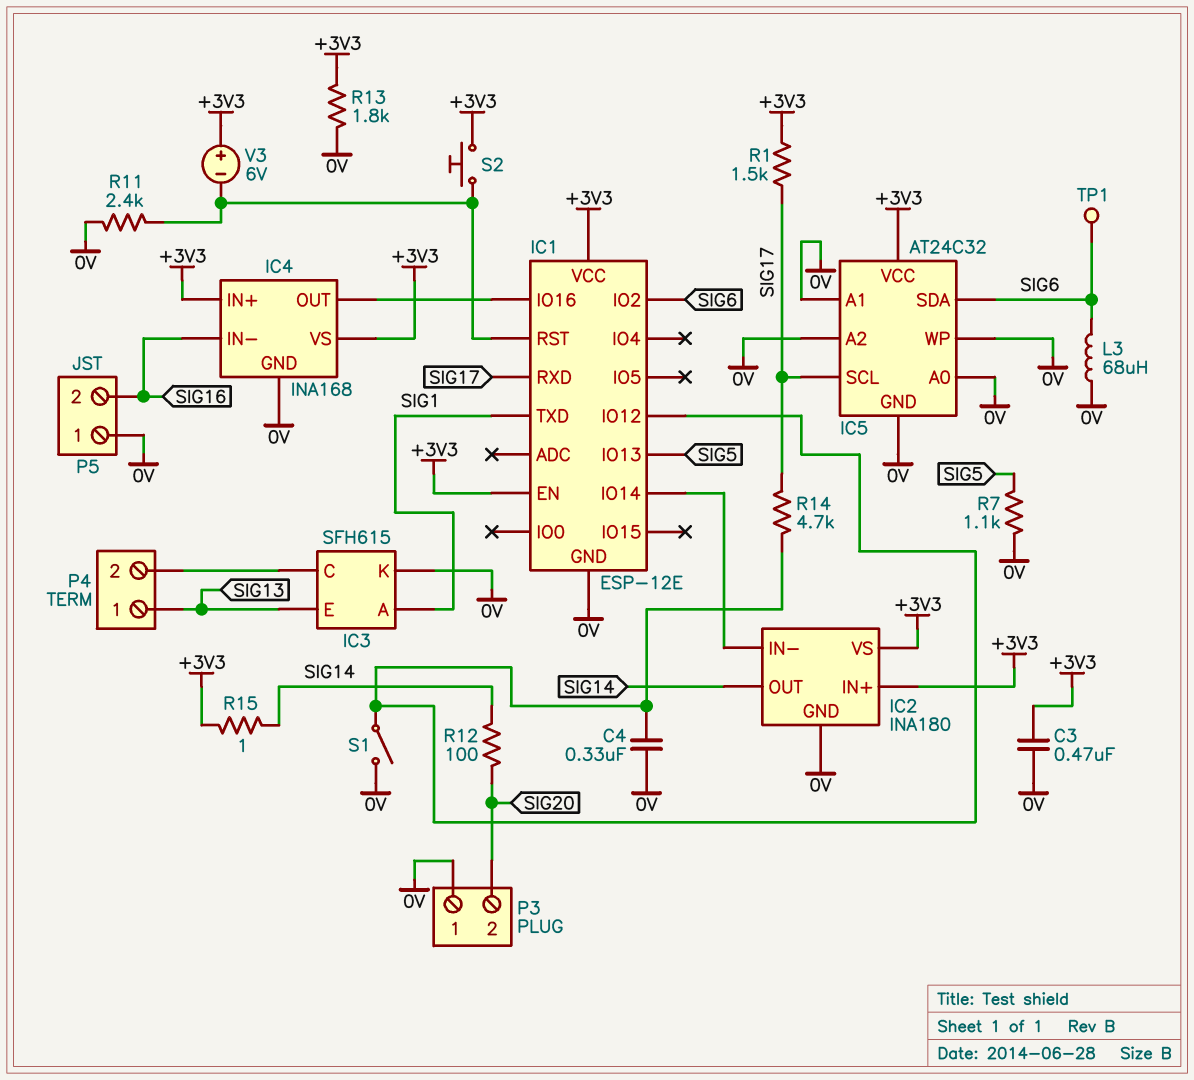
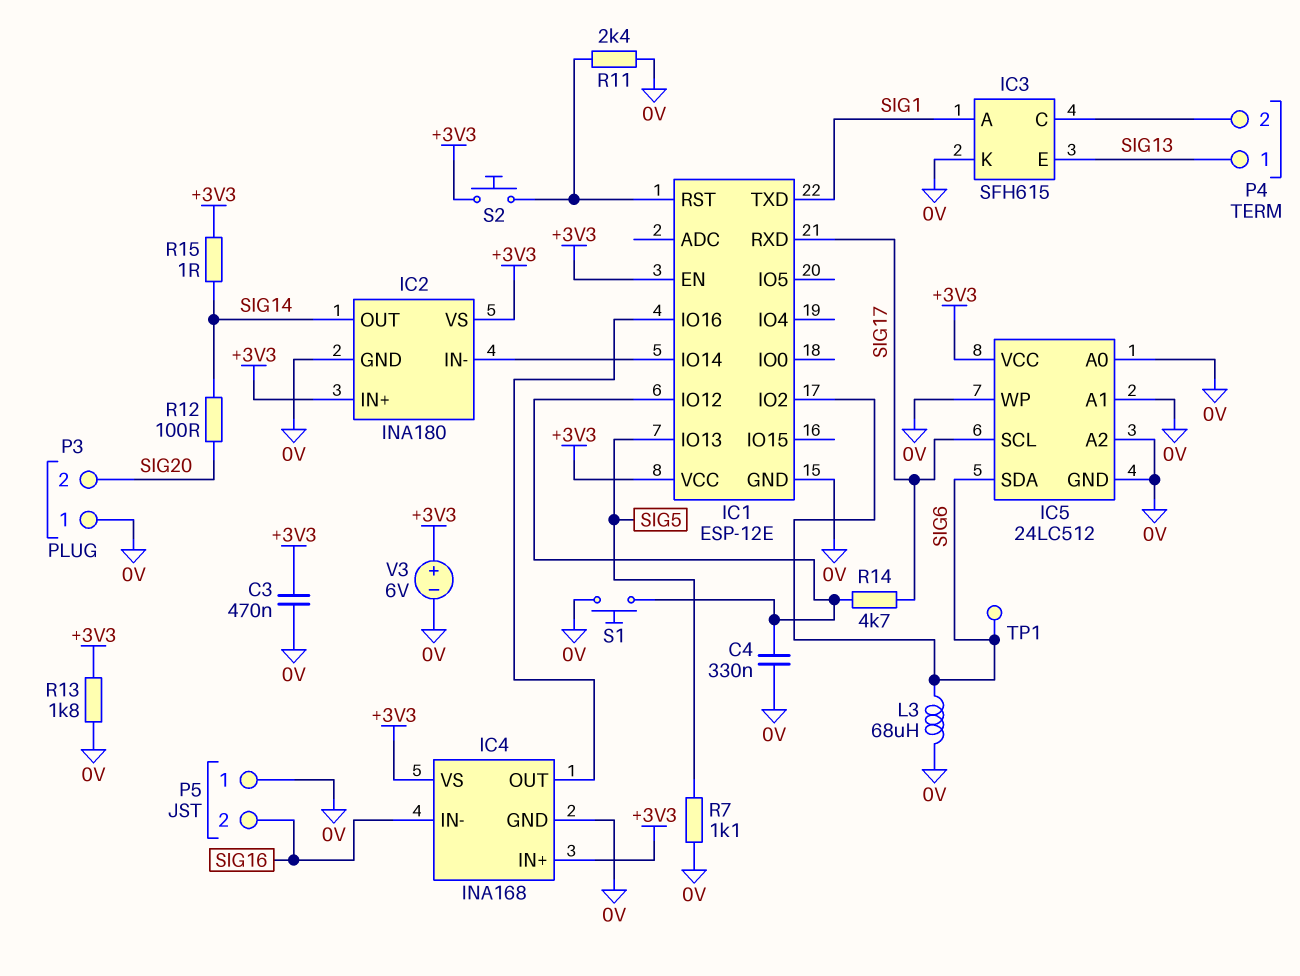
IC5: AT24C32 -> 24LC512
R1: 1.5k (+3V3, SIG17) -> none
S1: switch (0V, IC1/IO12) -> button (0V, IC1/IO12)
V3: 6V (plus +3V3, minus IC1/RST) -> 6V (plus +3V3, minus 0V)

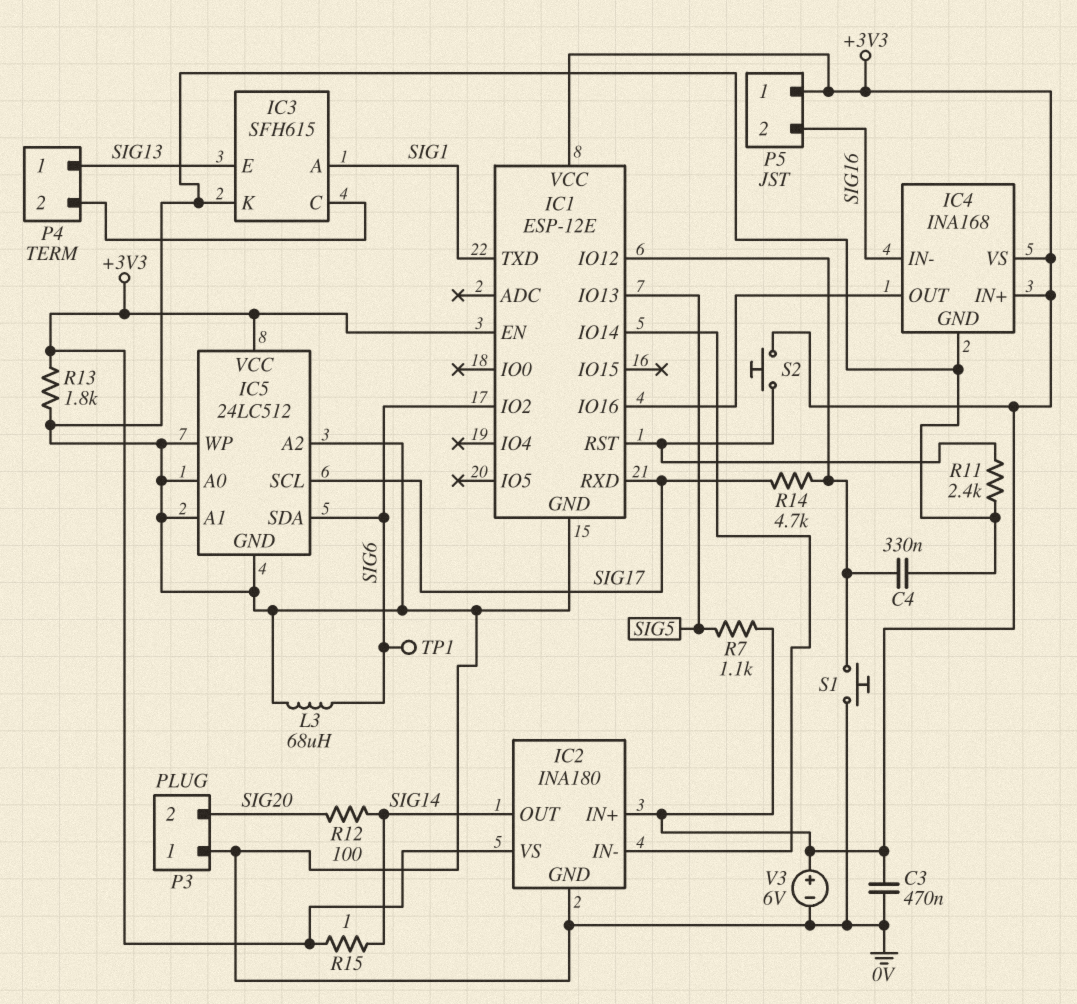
P5 pin 1: 0V -> +3V3
R7: 1.1k (0V, SIG5) -> 1.1k (+3V3, SIG5)

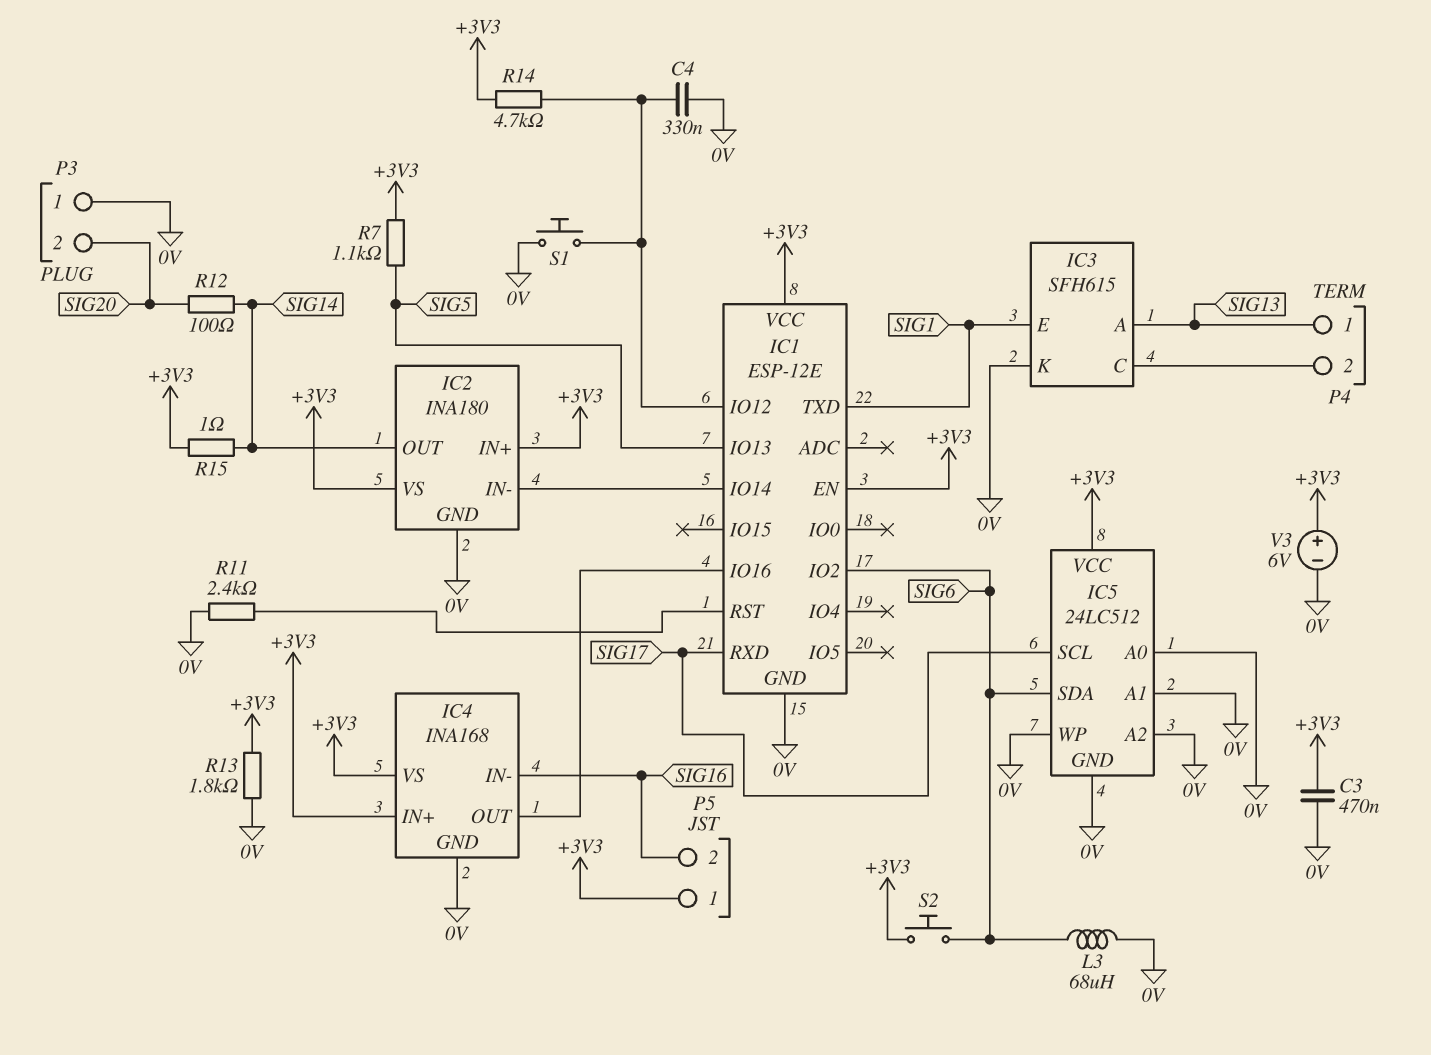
IC3 pin A: SIG1 -> SIG13
IC3 pin E: SIG13 -> SIG1
R14: 4.7k (IC1/IO12, SIG17) -> 4.7k (+3V3, IC1/IO12)
S2: button (+3V3, IC1/RST) -> button (+3V3, SIG6)
TP1: test point (SIG6) -> none

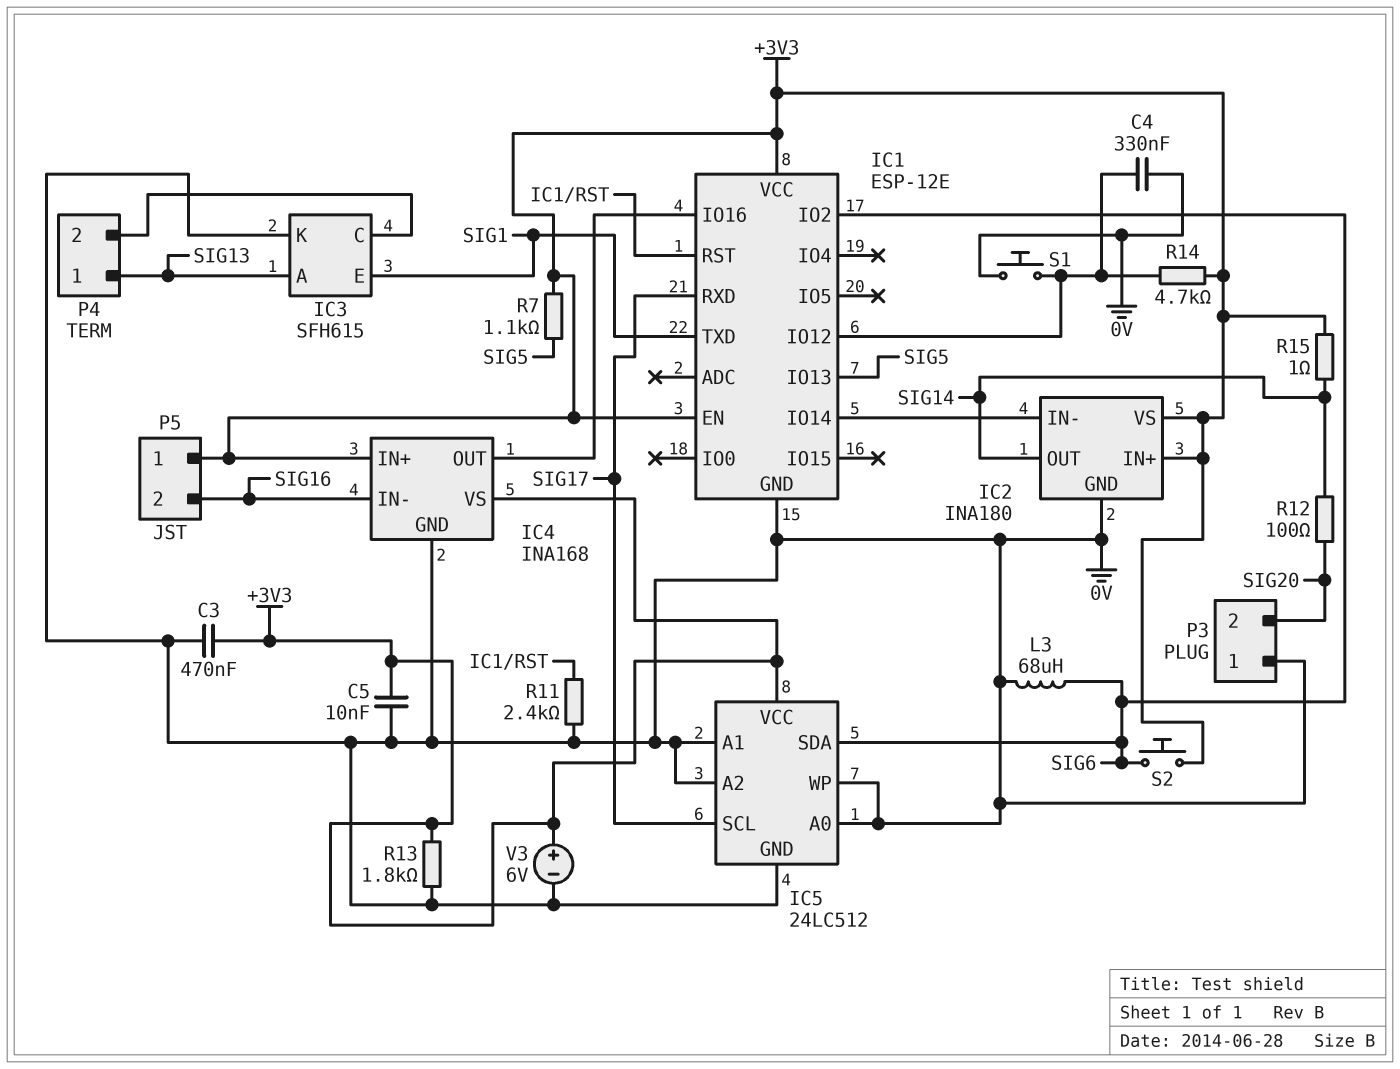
C5: none -> 10nF (+3V3, 0V)

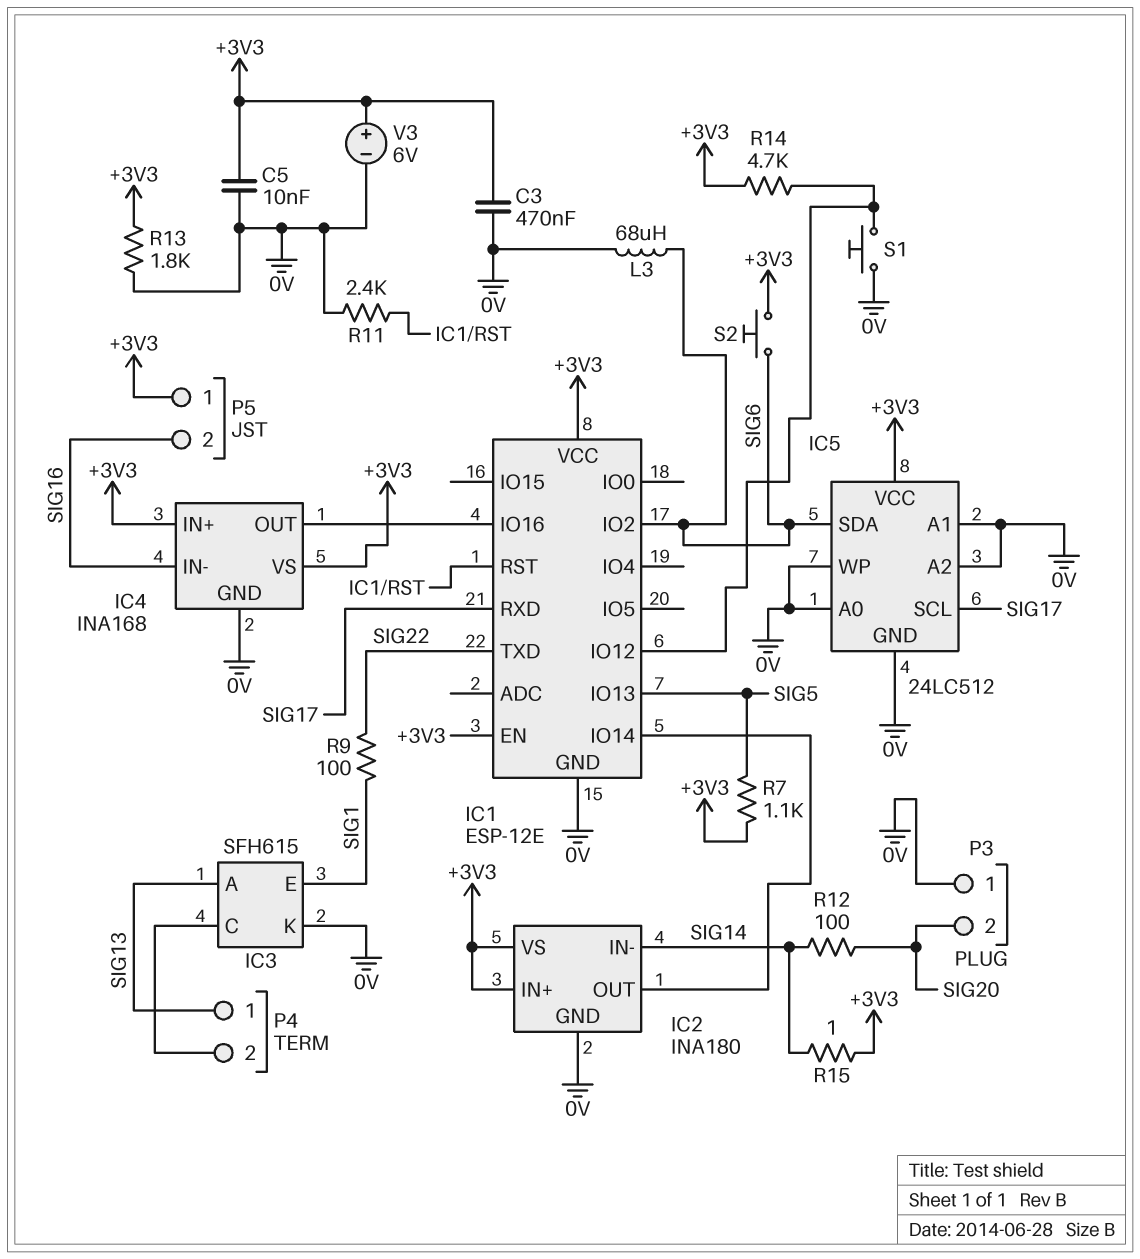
C4: 330nF (0V, IC1/IO12) -> none
IC1 pin TXD: SIG1 -> SIG22
IC2 pin IN-: IC1/IO14 -> SIG14
IC2 pin OUT: SIG14 -> IC1/IO14
R9: none -> 100 (SIG1, SIG22)

